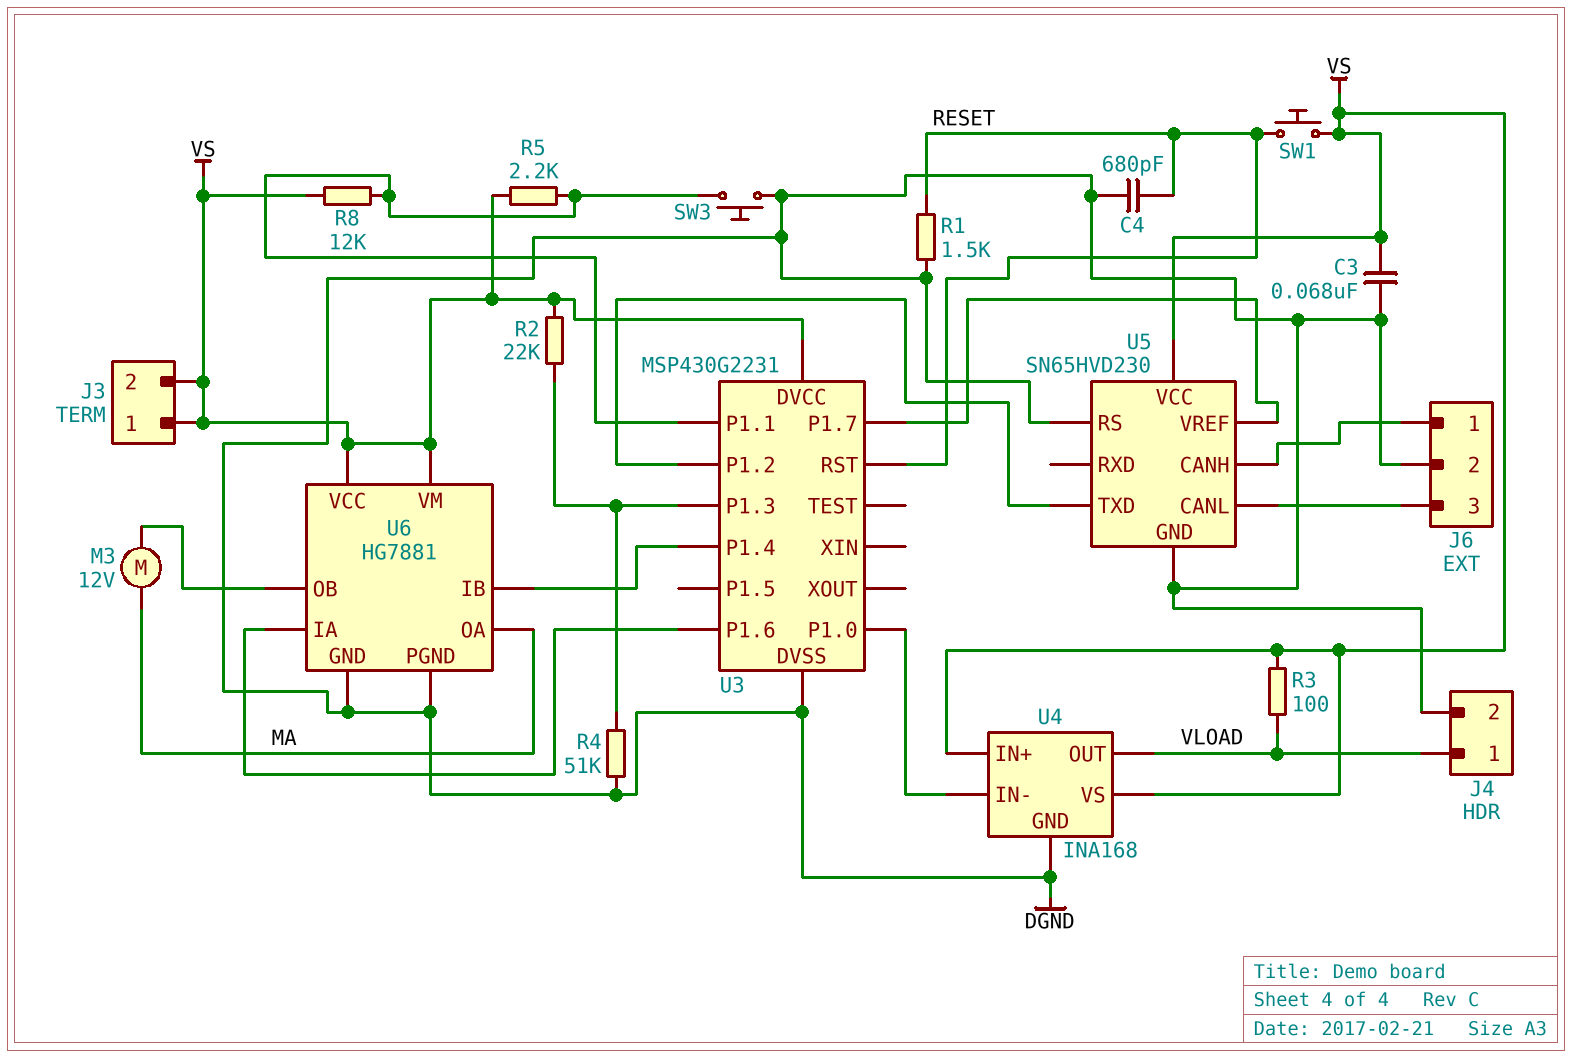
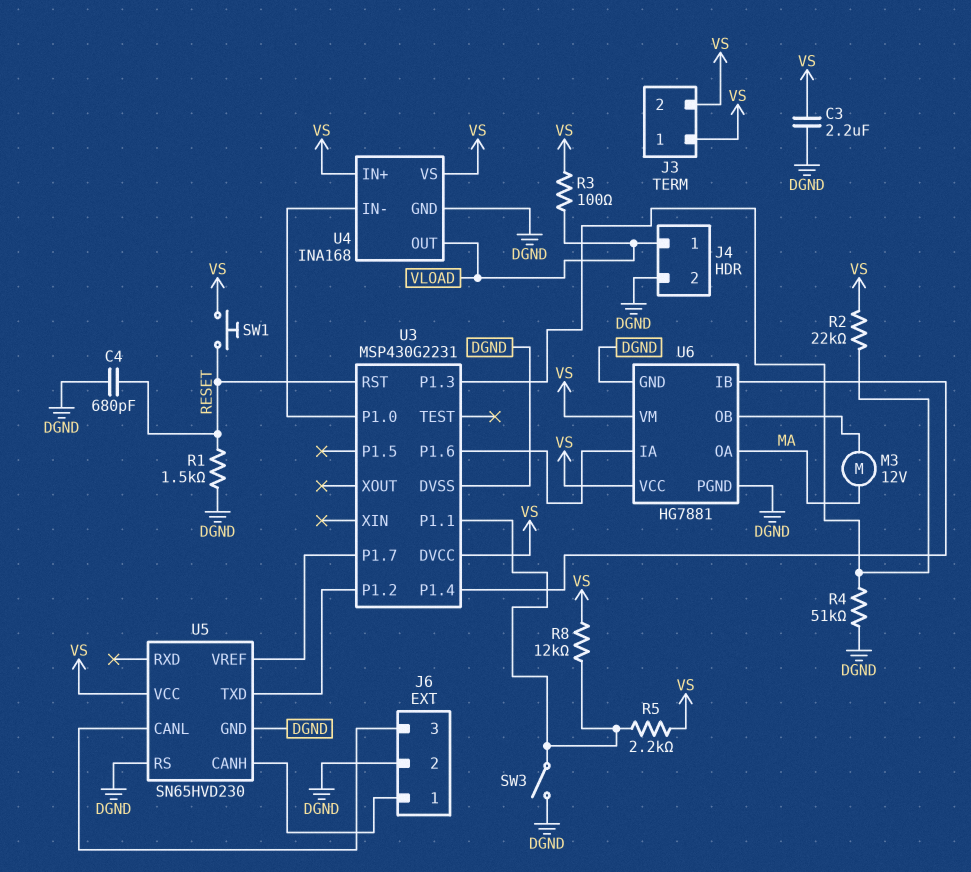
C3: 68nF (DGND, VS) -> 2.2uF (DGND, VS)
SW3: button (DGND, U3/P1.1) -> switch (DGND, U3/P1.1)

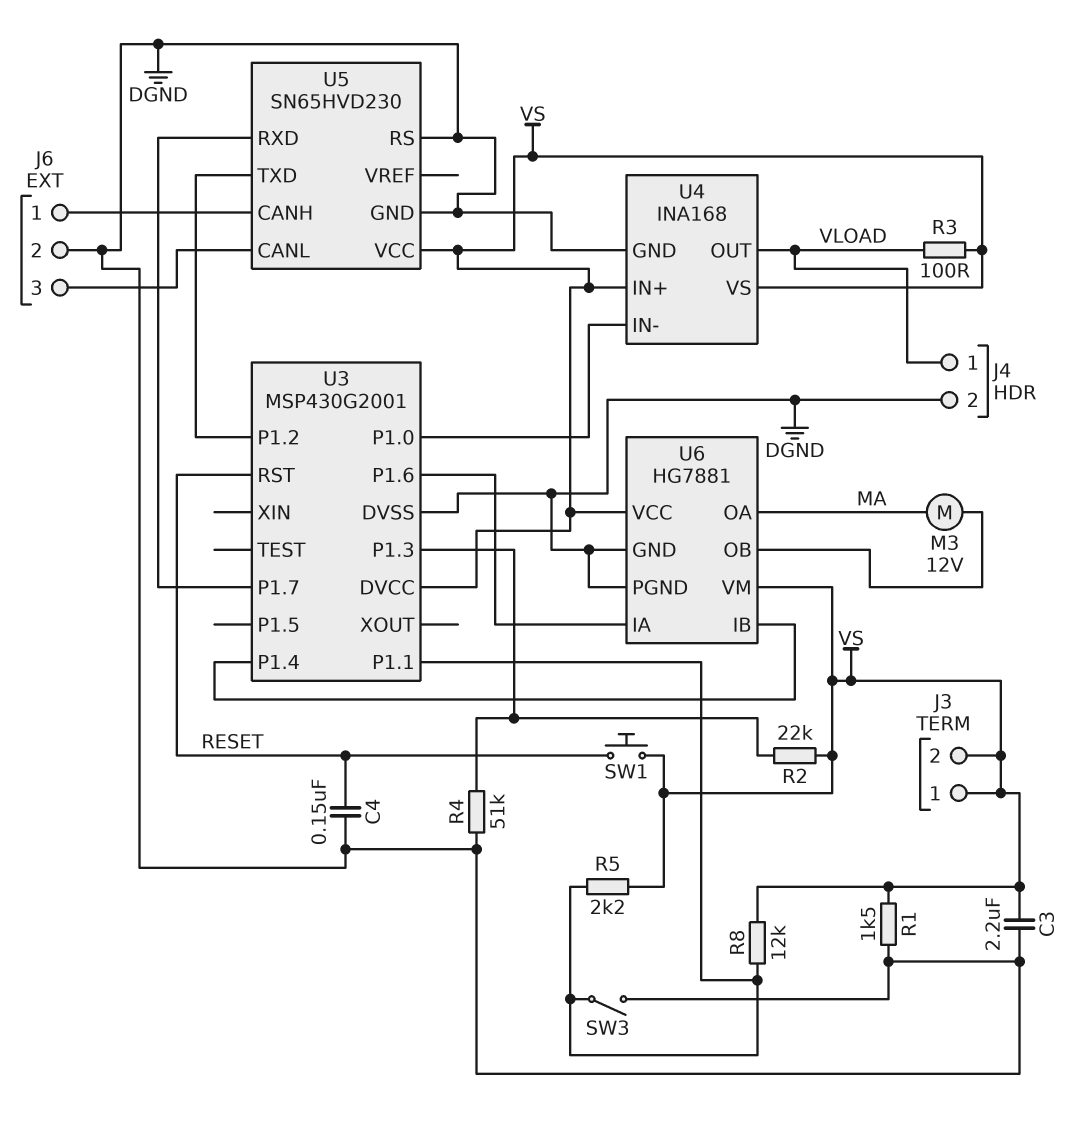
C4: 680pF (DGND, RESET) -> 150nF (DGND, RESET)
R1: 1.5k (DGND, RESET) -> 1.5k (DGND, VS)
U3: MSP430G2231 -> MSP430G2001
U5 pin RXD: none -> U3/P1.7
U5 pin VREF: U3/P1.7 -> none

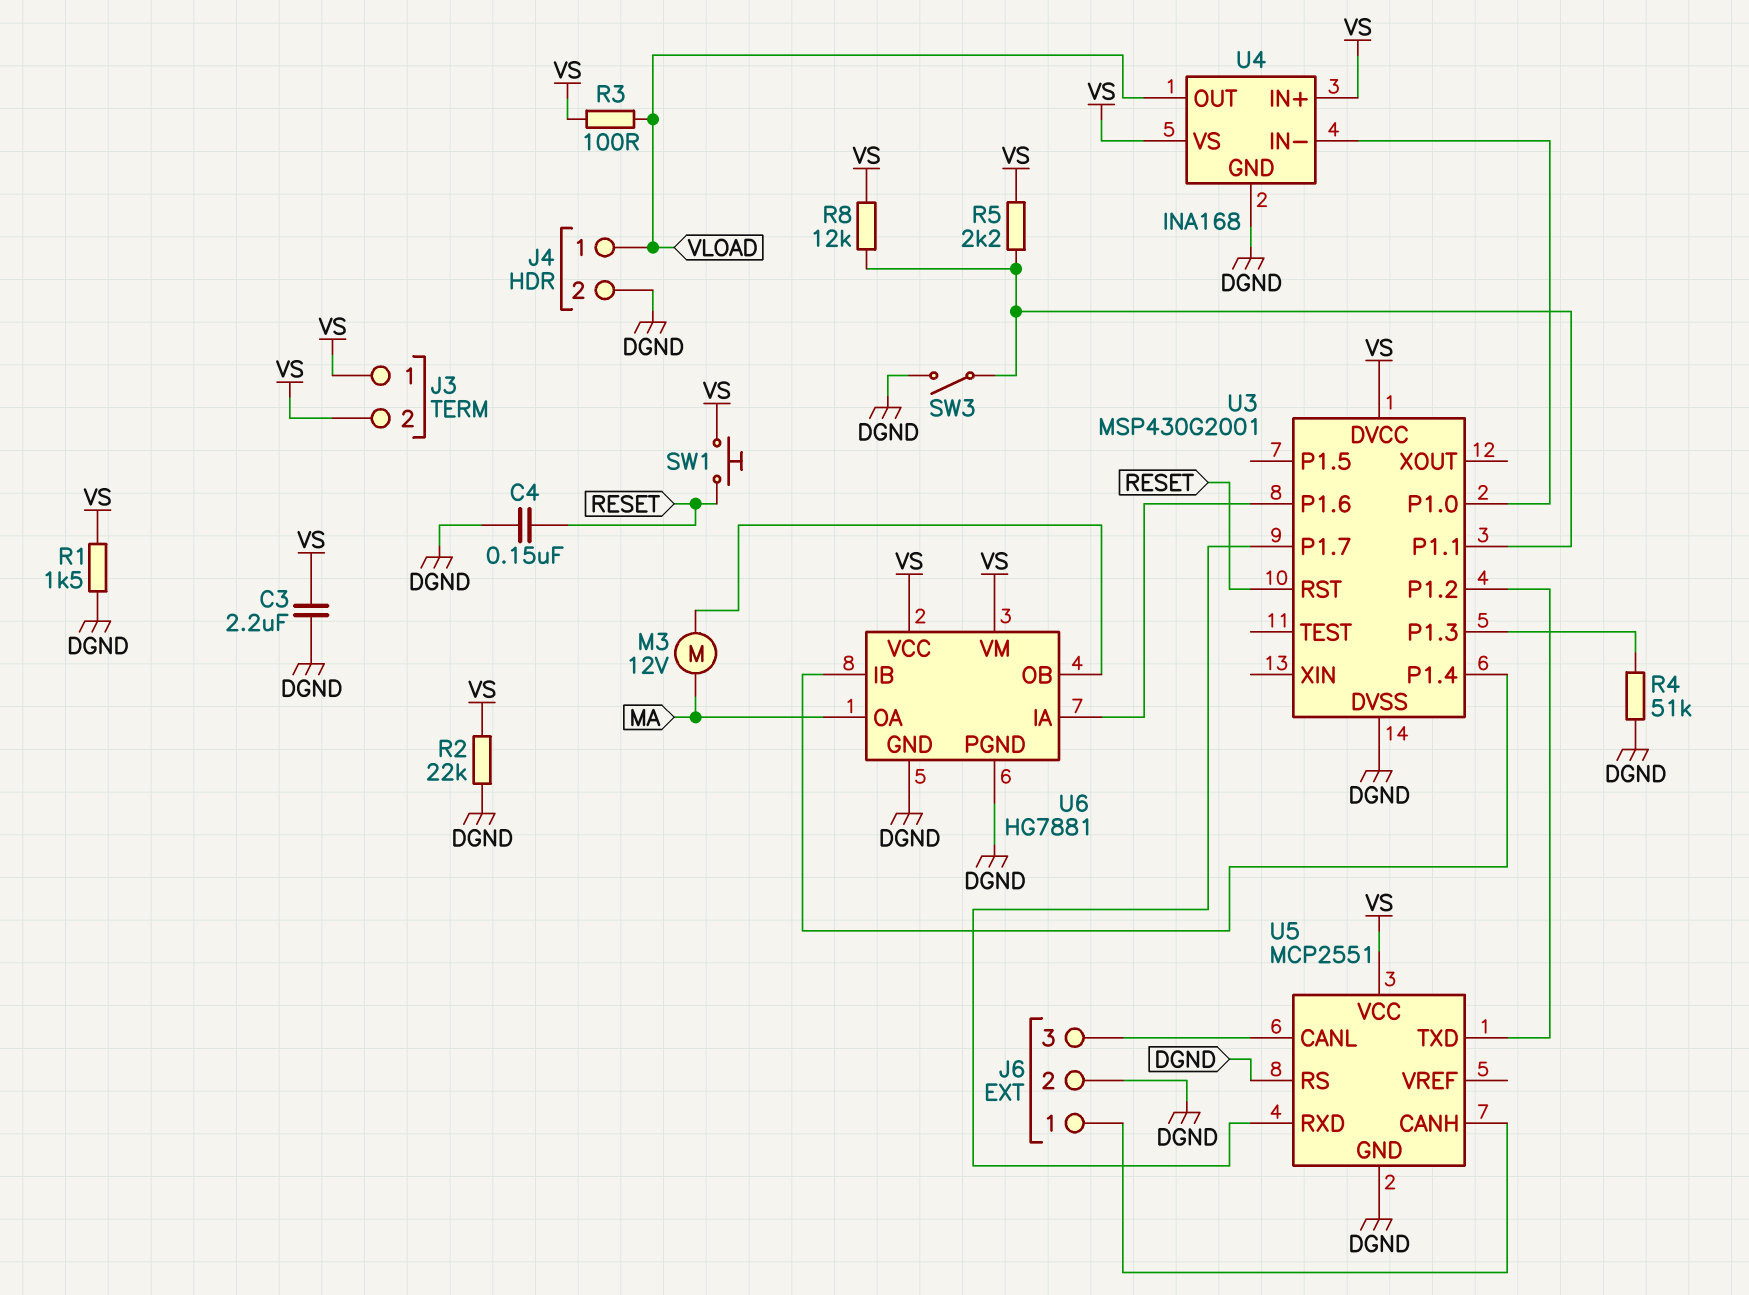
R2: 22k (U3/P1.3, VS) -> 22k (DGND, VS)
U5: SN65HVD230 -> MCP2551

